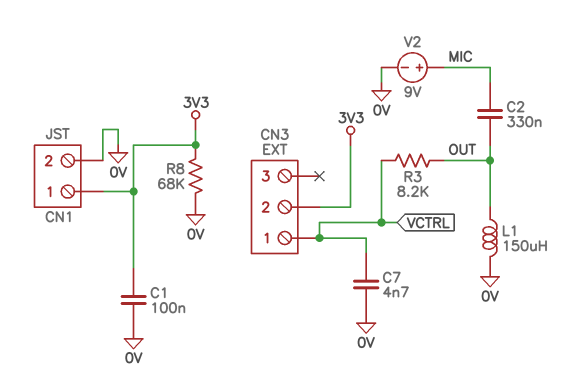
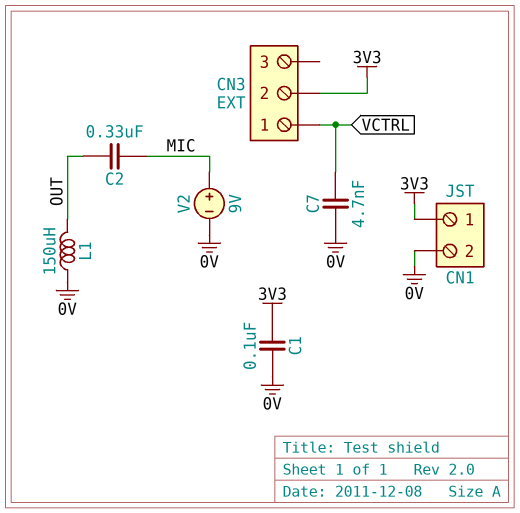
R3: 8.2k (OUT, VCTRL) -> none
R8: 68k (0V, 3V3) -> none

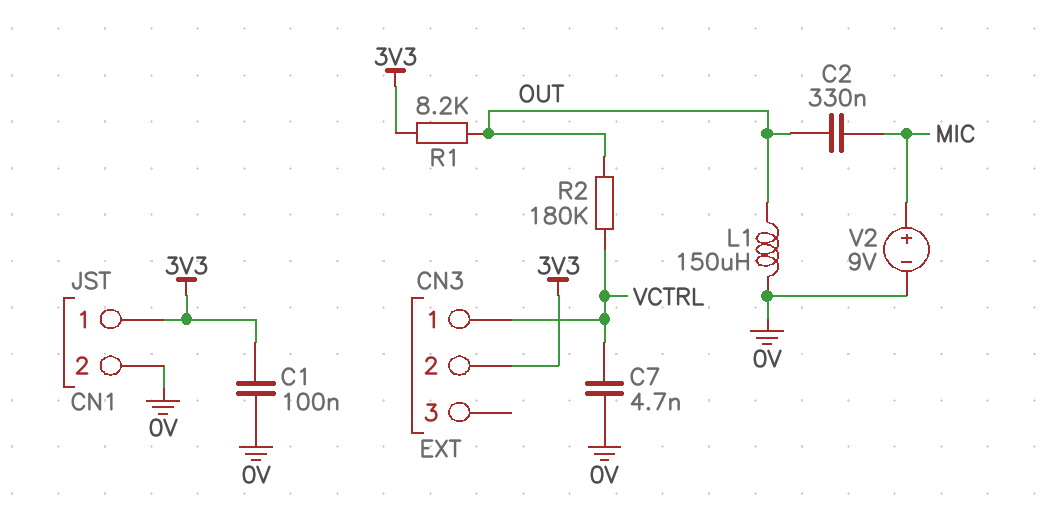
R1: none -> 8.2k (3V3, OUT)
R2: none -> 180k (OUT, VCTRL)

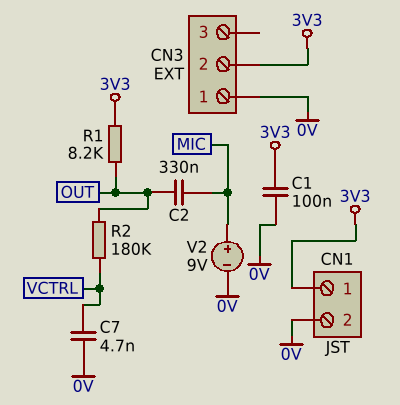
CN3 pin 1: VCTRL -> 0V
L1: 150uH (0V, OUT) -> none

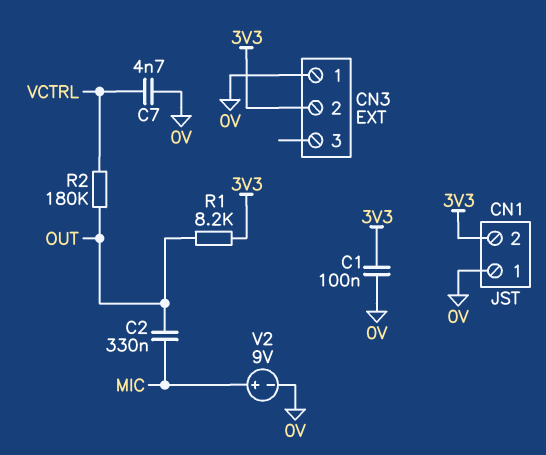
CN1 pin 1: 3V3 -> 0V
CN1 pin 2: 0V -> 3V3

